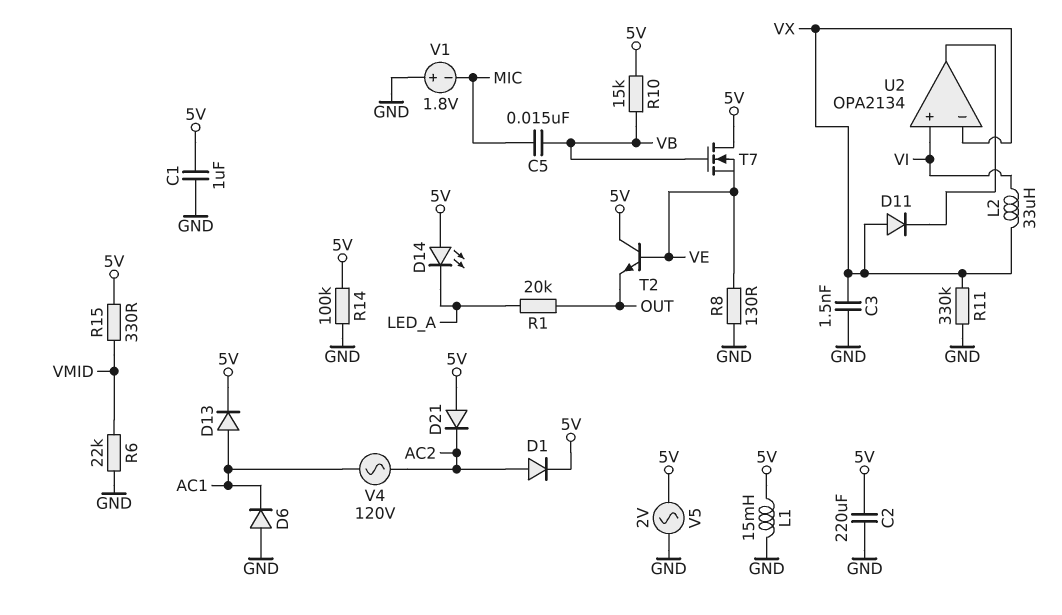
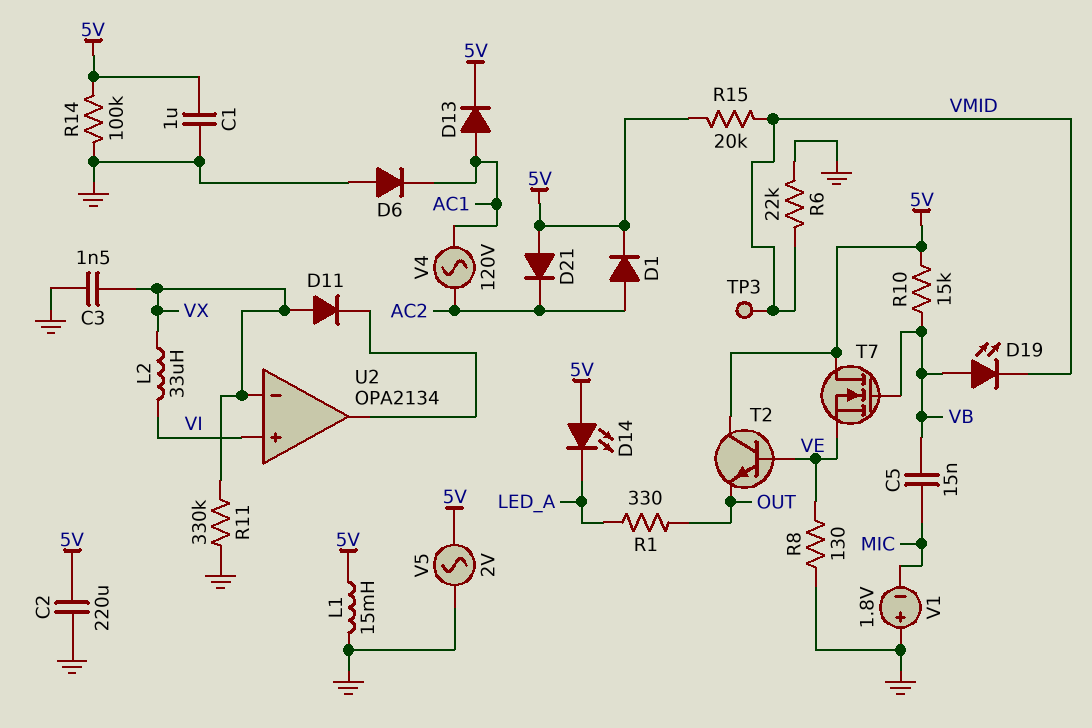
D19: none -> LED (A VB, K VMID)
R1: 20k (LED_A, OUT) -> 330 (LED_A, OUT)
R15: 330 (5V, VMID) -> 20k (5V, VMID)
TP3: none -> test point (VMID)

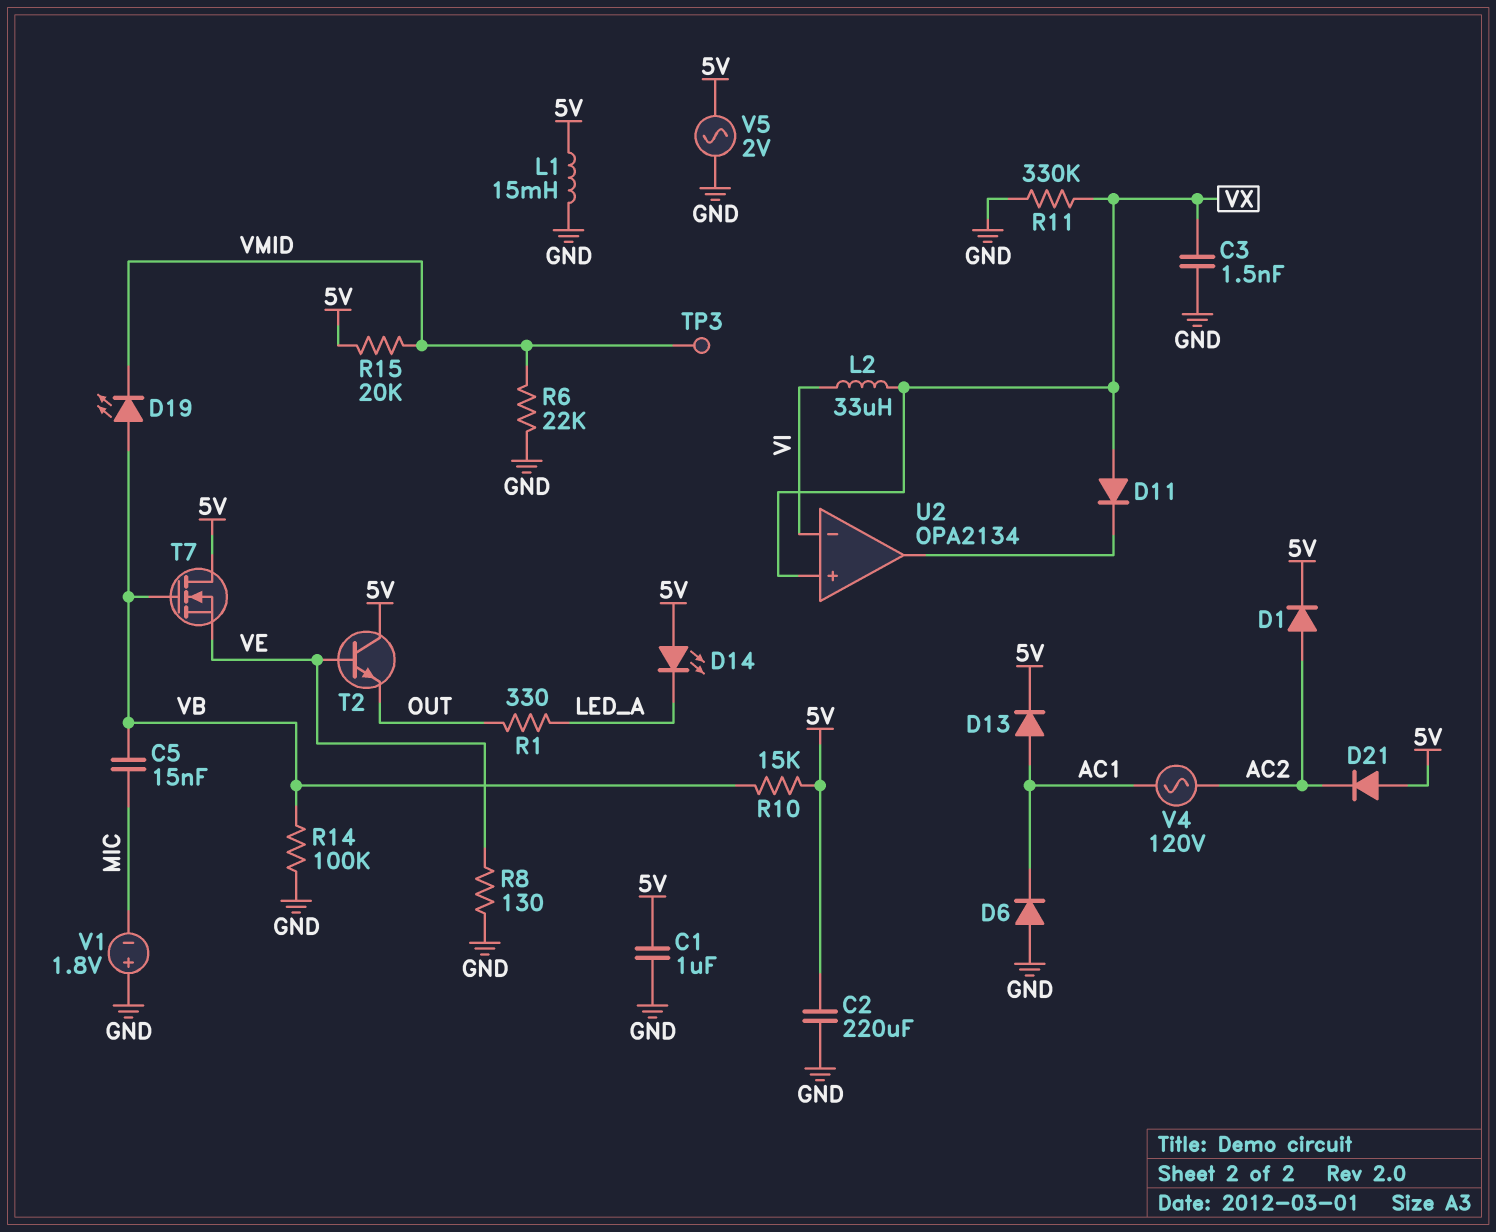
R14: 100k (5V, GND) -> 100k (GND, VB)
U2 pin in+: VI -> VX
U2 pin in-: VX -> VI

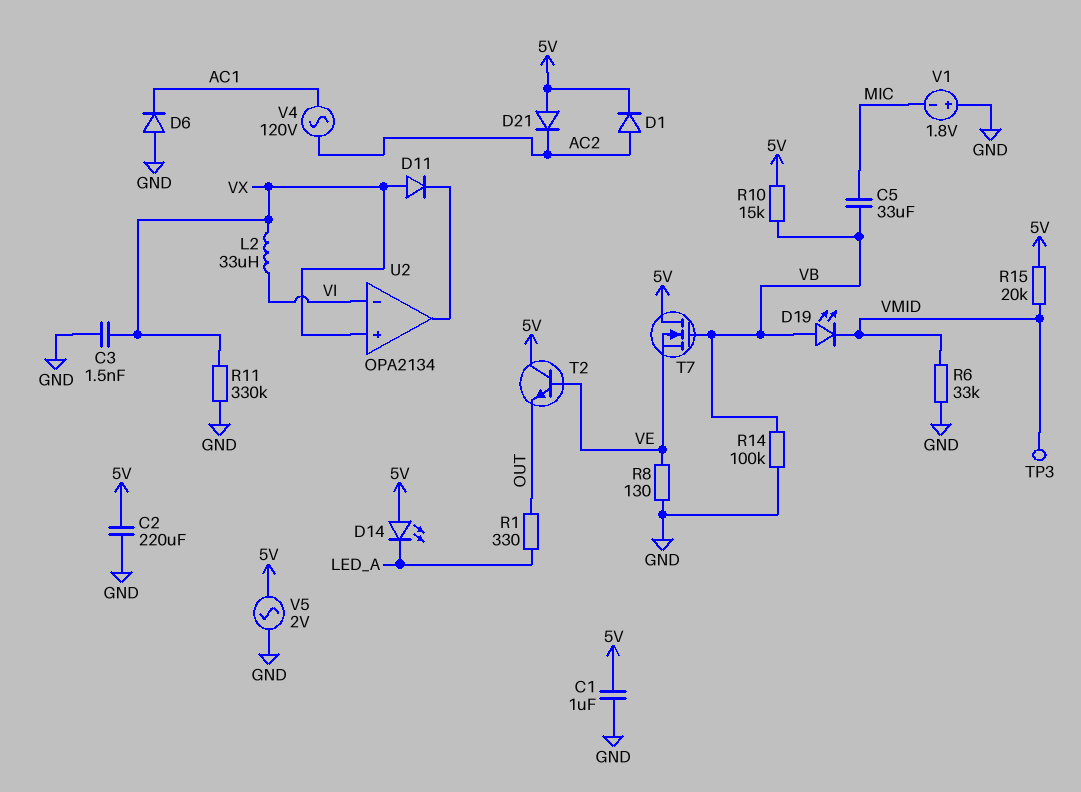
C5: 15nF (MIC, VB) -> 33uF (MIC, VB)
D13: diode (A AC1, K 5V) -> none
L1: 15mH (5V, GND) -> none
R6: 22k (GND, VMID) -> 33k (GND, VMID)

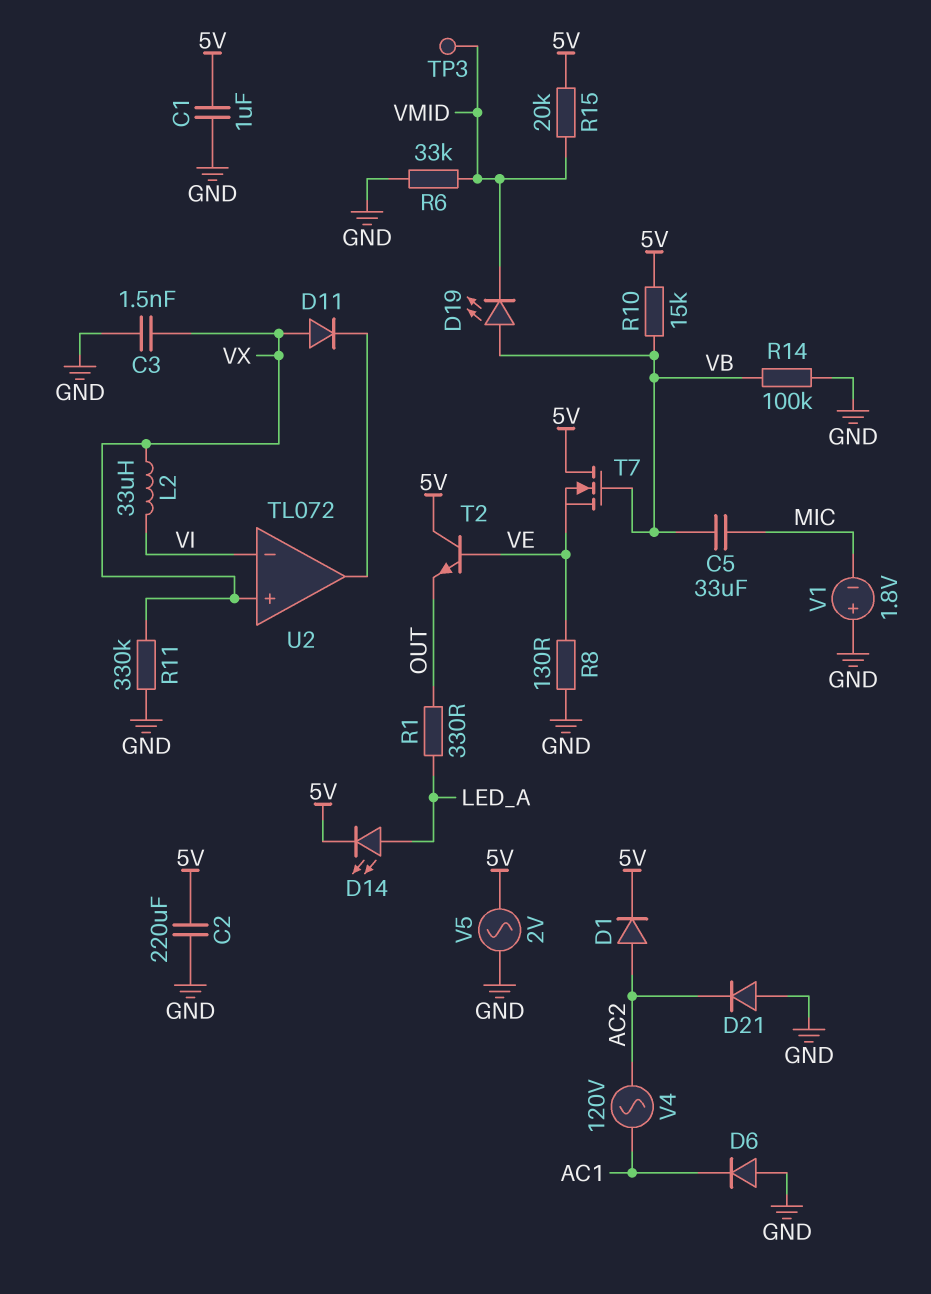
D14: LED (A 5V, K LED_A) -> LED (A LED_A, K 5V)
D21: diode (A 5V, K AC2) -> diode (A GND, K AC2)
U2: OPA2134 -> TL072

